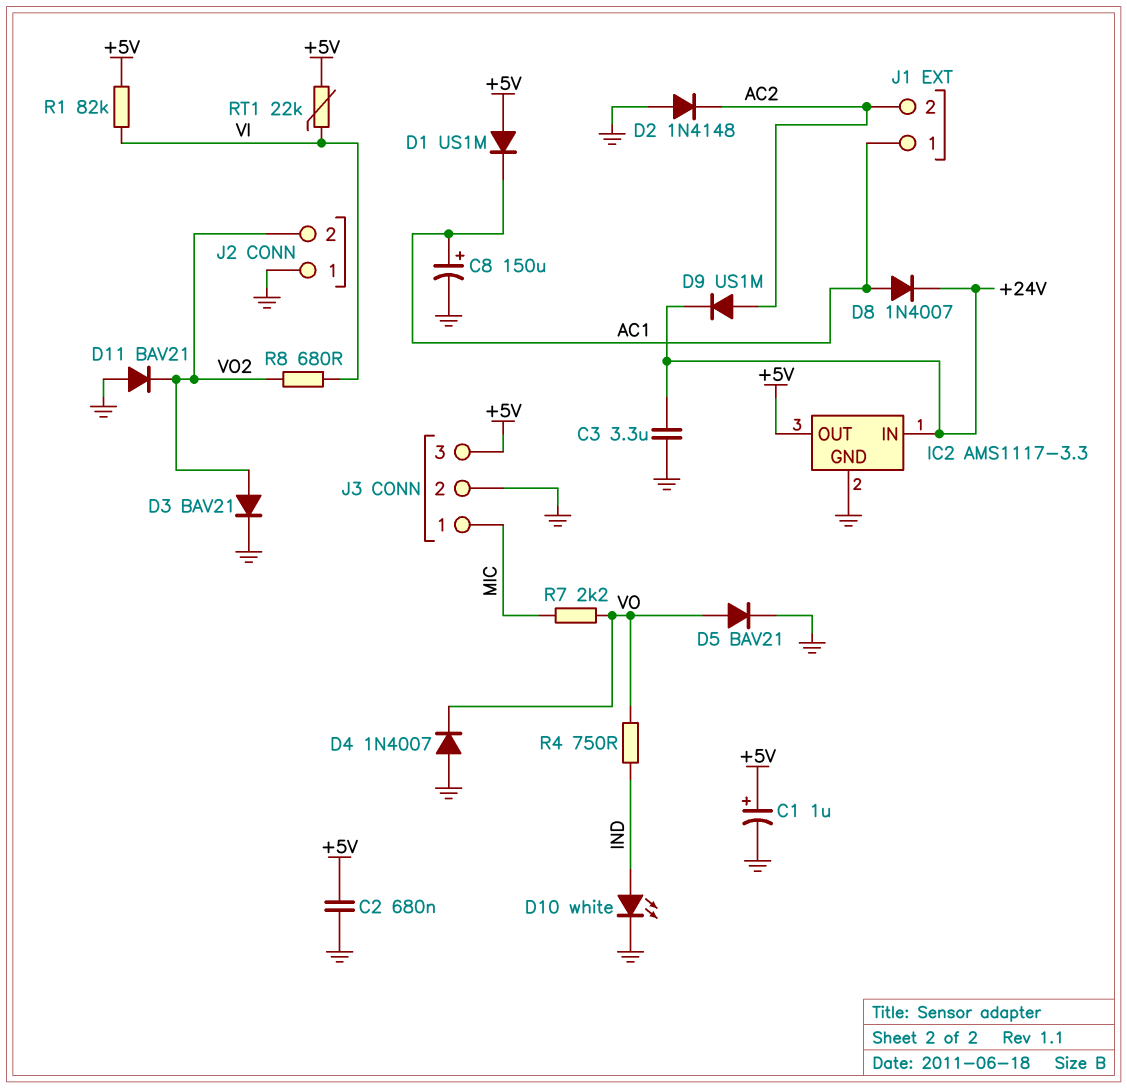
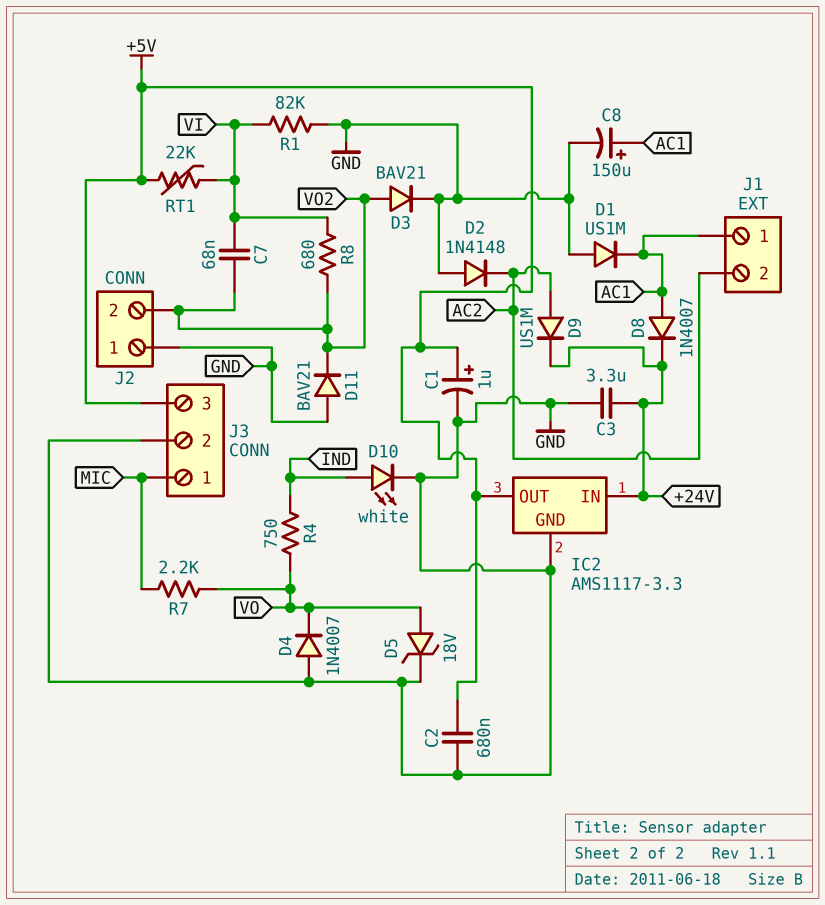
C7: none -> 68nF (VI, VO2)
D1: diode US1M (A +5V, K AC1) -> diode US1M (A GND, K AC1)
D5: diode BAV21 (A VO, K GND) -> zener 18V (A VO, K GND)
R1: 82k (+5V, VI) -> 82k (GND, VI)

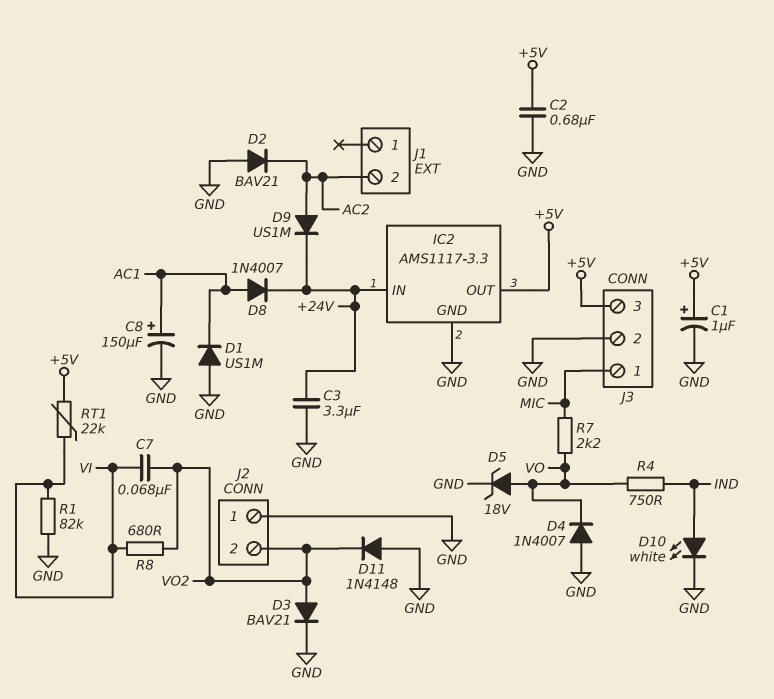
D2: diode 1N4148 (A GND, K AC2) -> diode BAV21 (A GND, K AC2)
D11: diode BAV21 (A GND, K VO2) -> diode 1N4148 (A GND, K VO2)
J1 pin 1: AC1 -> none

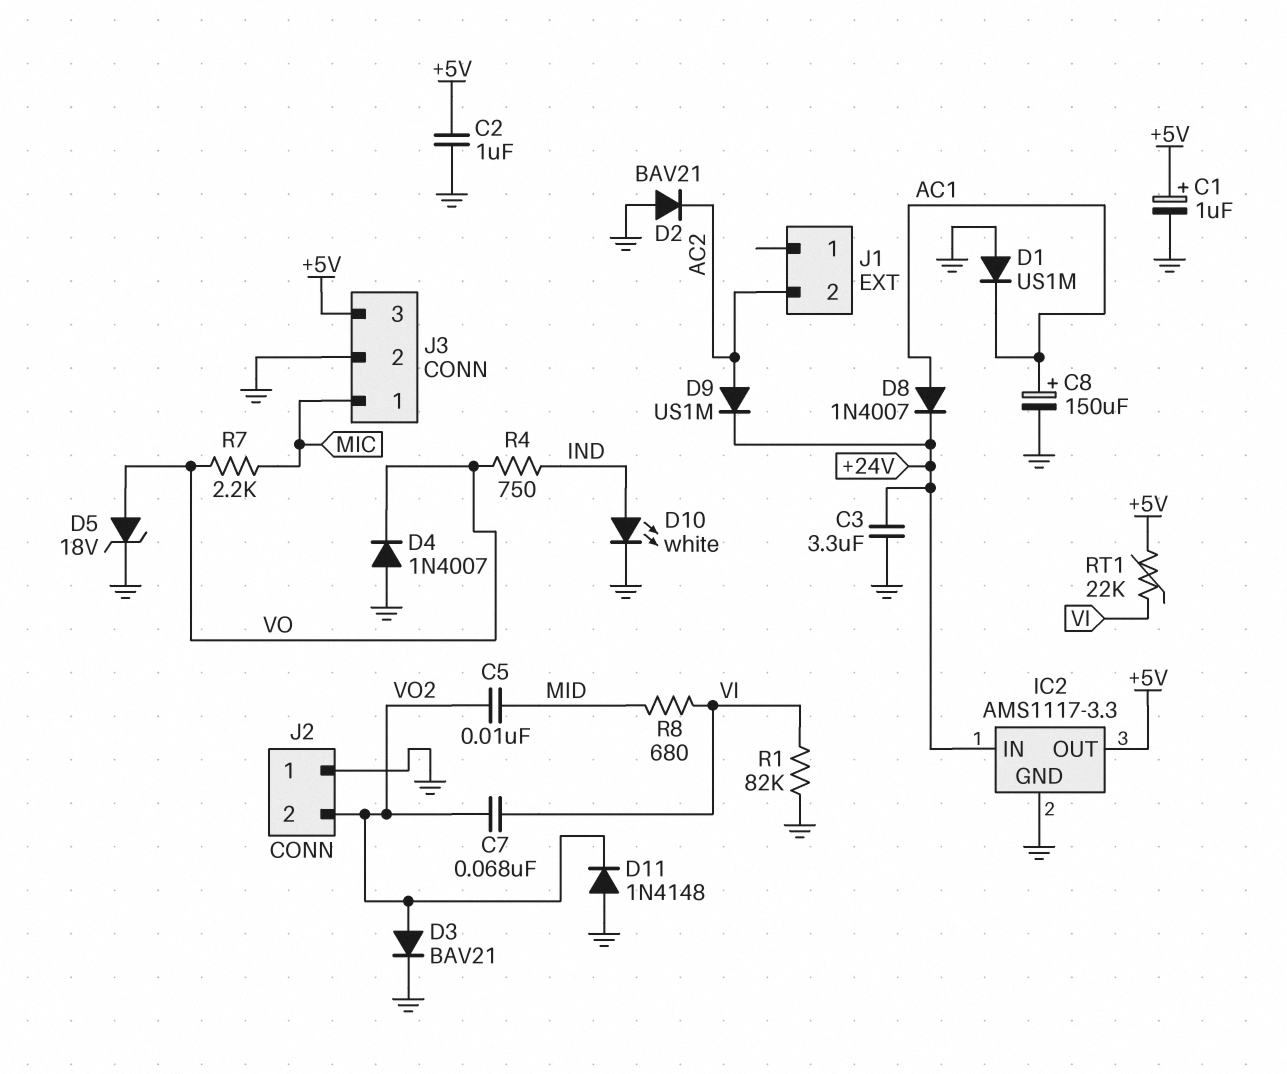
C2: 680nF (+5V, GND) -> 1uF (+5V, GND)
C5: none -> 10nF (MID, VO2)
R8: 680 (VI, VO2) -> 680 (MID, VI)

